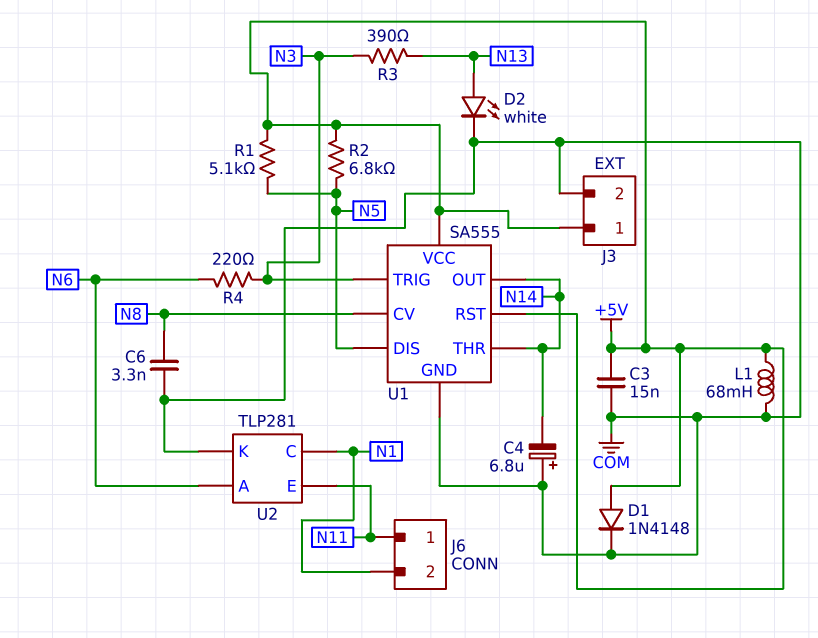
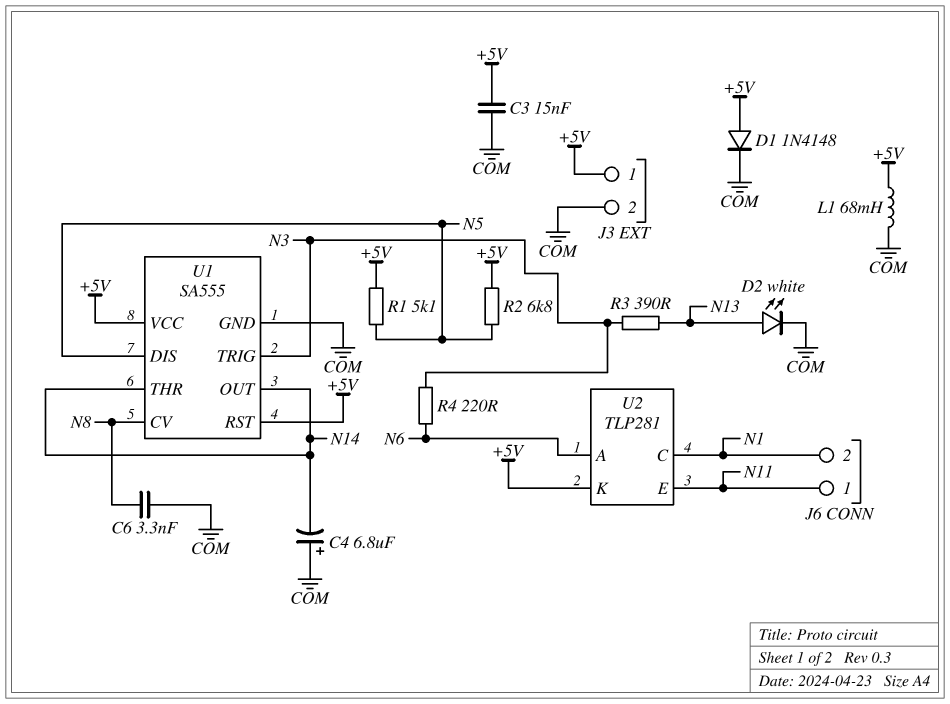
U2 pin K: COM -> +5V

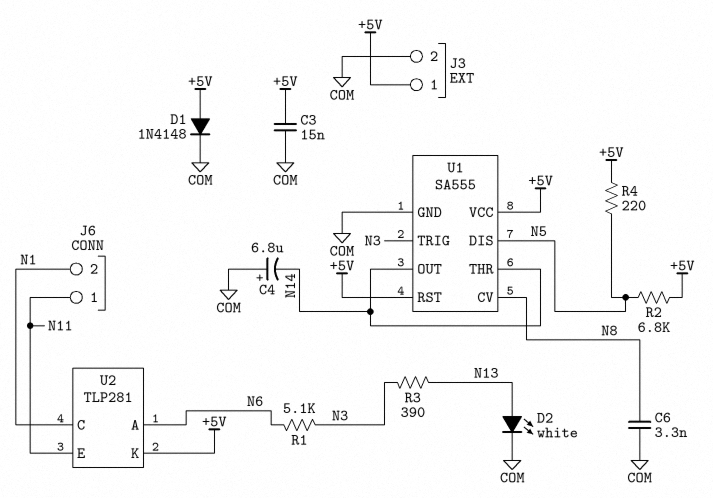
L1: 68mH (+5V, COM) -> none
R1: 5.1k (+5V, N5) -> 5.1k (N3, N6)
R4: 220 (N3, N6) -> 220 (+5V, N5)

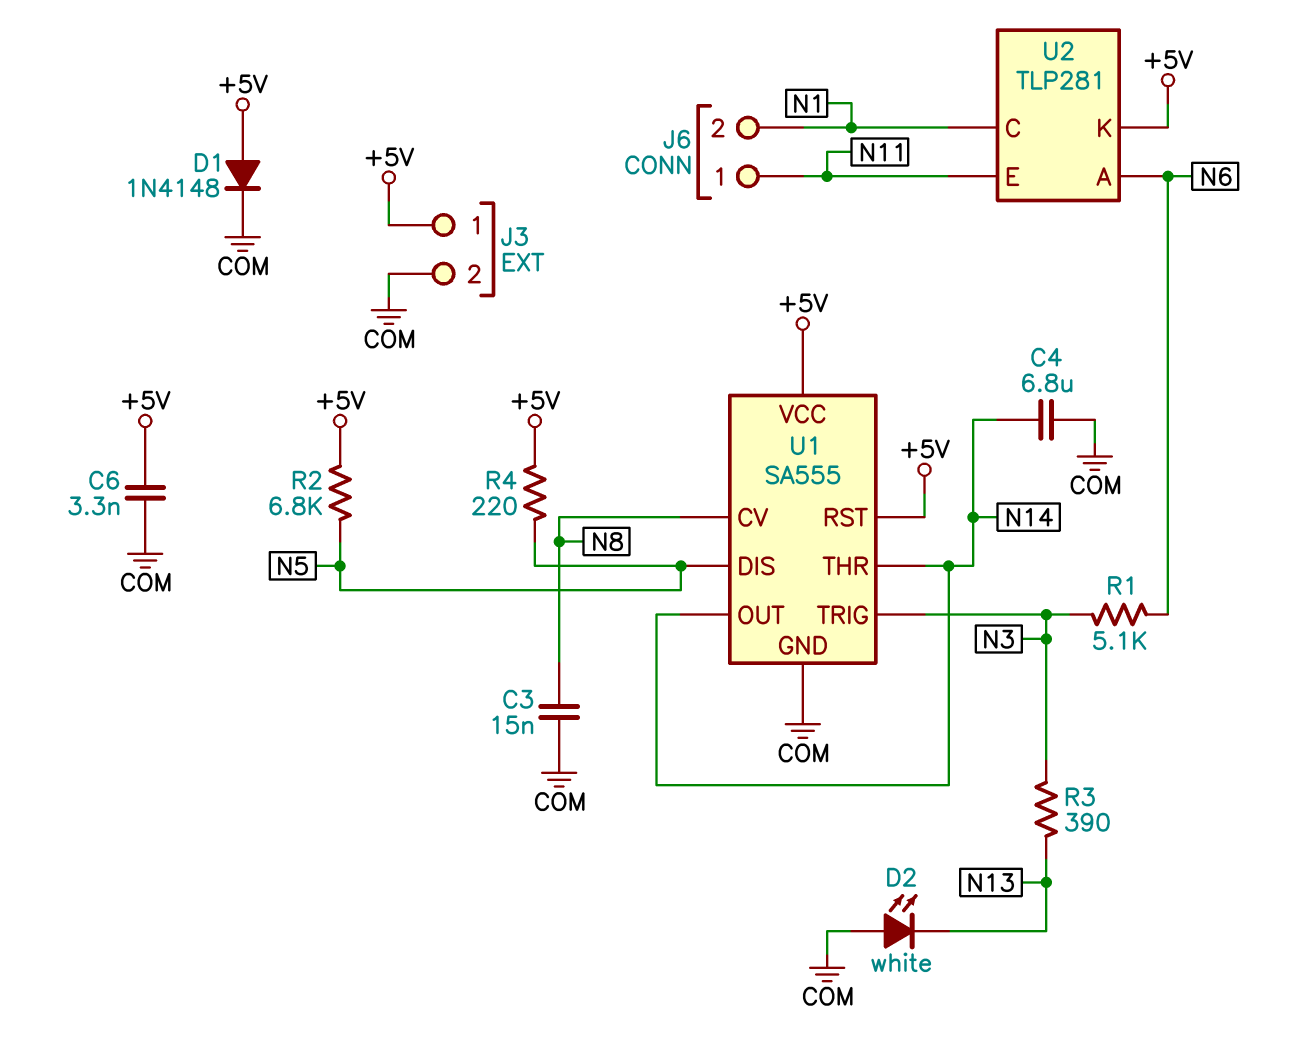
C3: 15nF (+5V, COM) -> 15nF (COM, N8)
C4: 6.8uF (plus COM, minus N14) -> 6.8uF (COM, N14)
C6: 3.3nF (COM, N8) -> 3.3nF (+5V, COM)
D2: LED white (A N13, K COM) -> LED white (A COM, K N13)

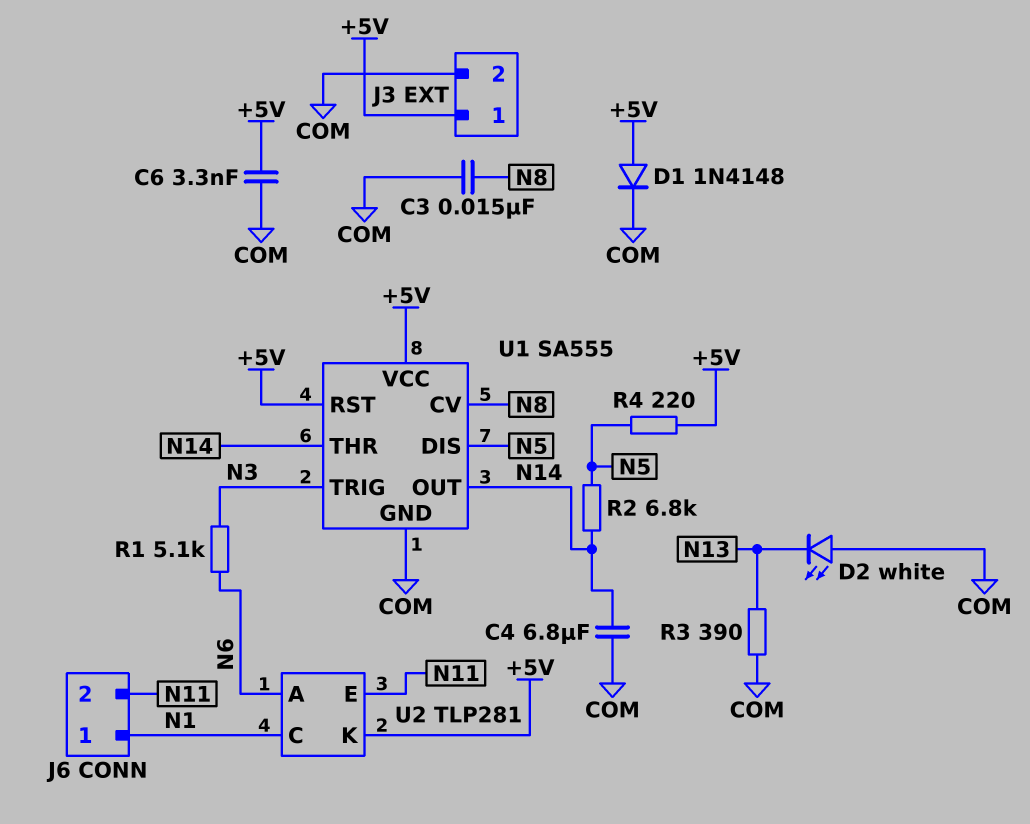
J6 pin 1: N11 -> N1
J6 pin 2: N1 -> N11
R2: 6.8k (+5V, N5) -> 6.8k (N5, N14)
R3: 390 (N3, N13) -> 390 (COM, N13)

